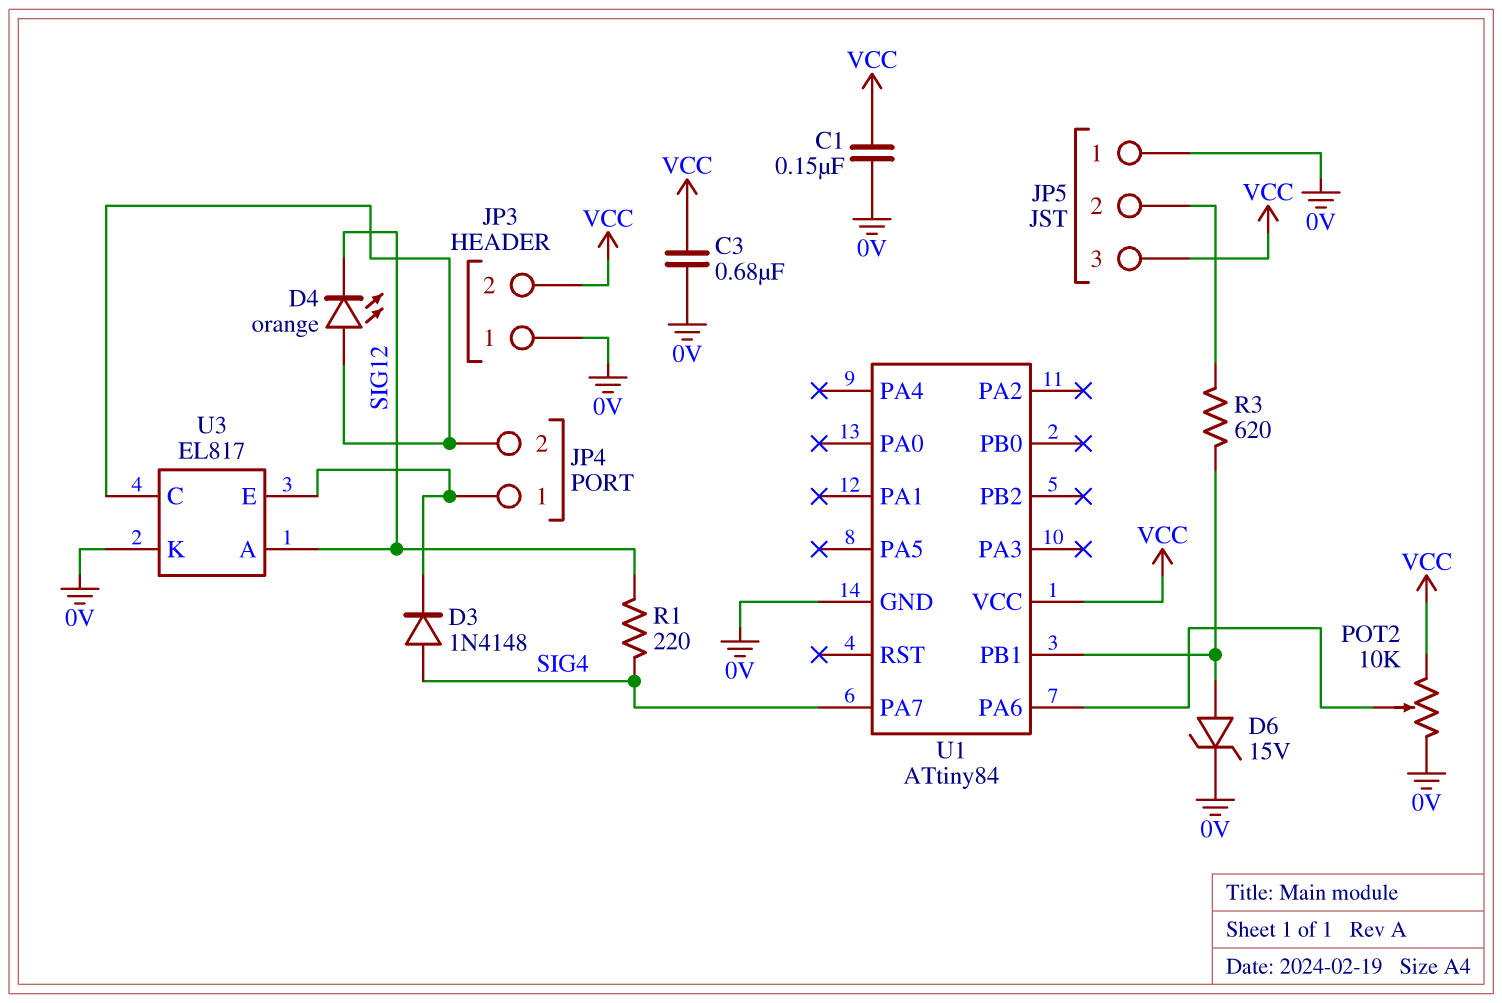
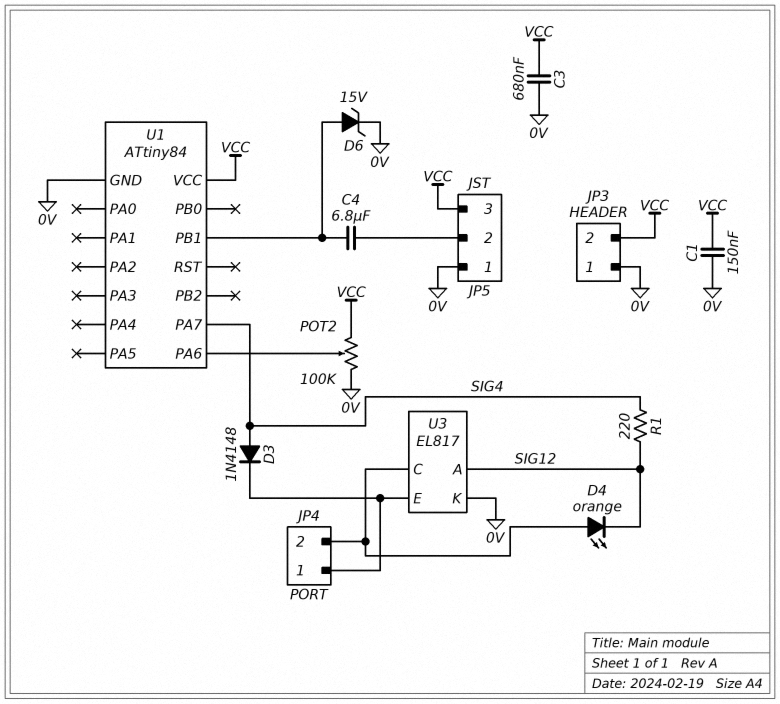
C4: none -> 6.8uF (JP5/2, U1/PB1)
POT2: 10k (0V, VCC, wiper U1/PA6) -> 100k (0V, VCC, wiper U1/PA6)
R3: 620 (JP5/2, U1/PB1) -> none

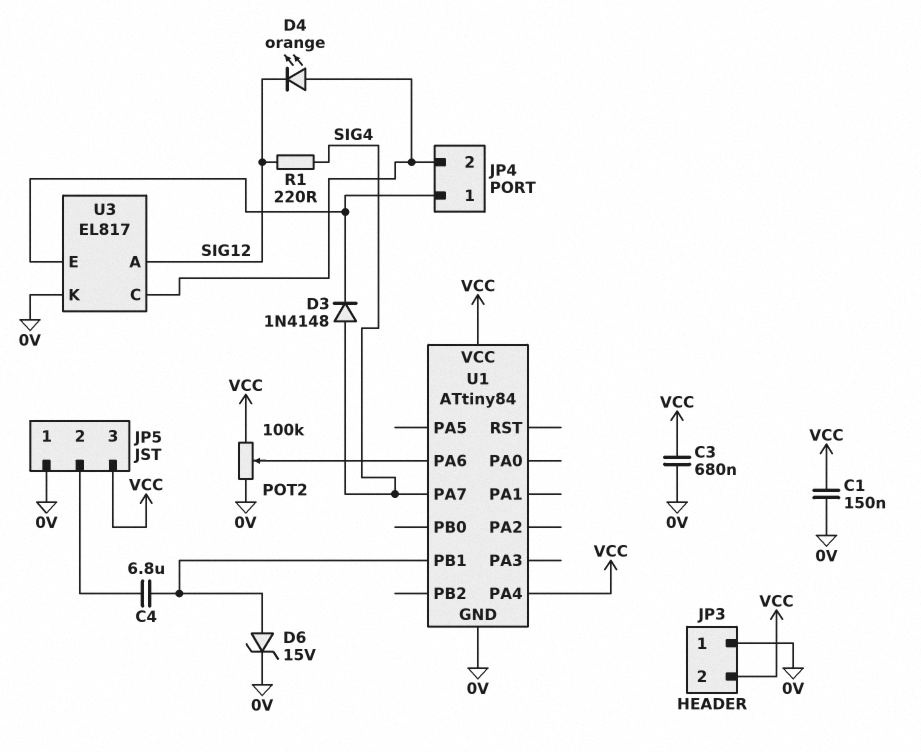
U1 pin PA4: none -> VCC

